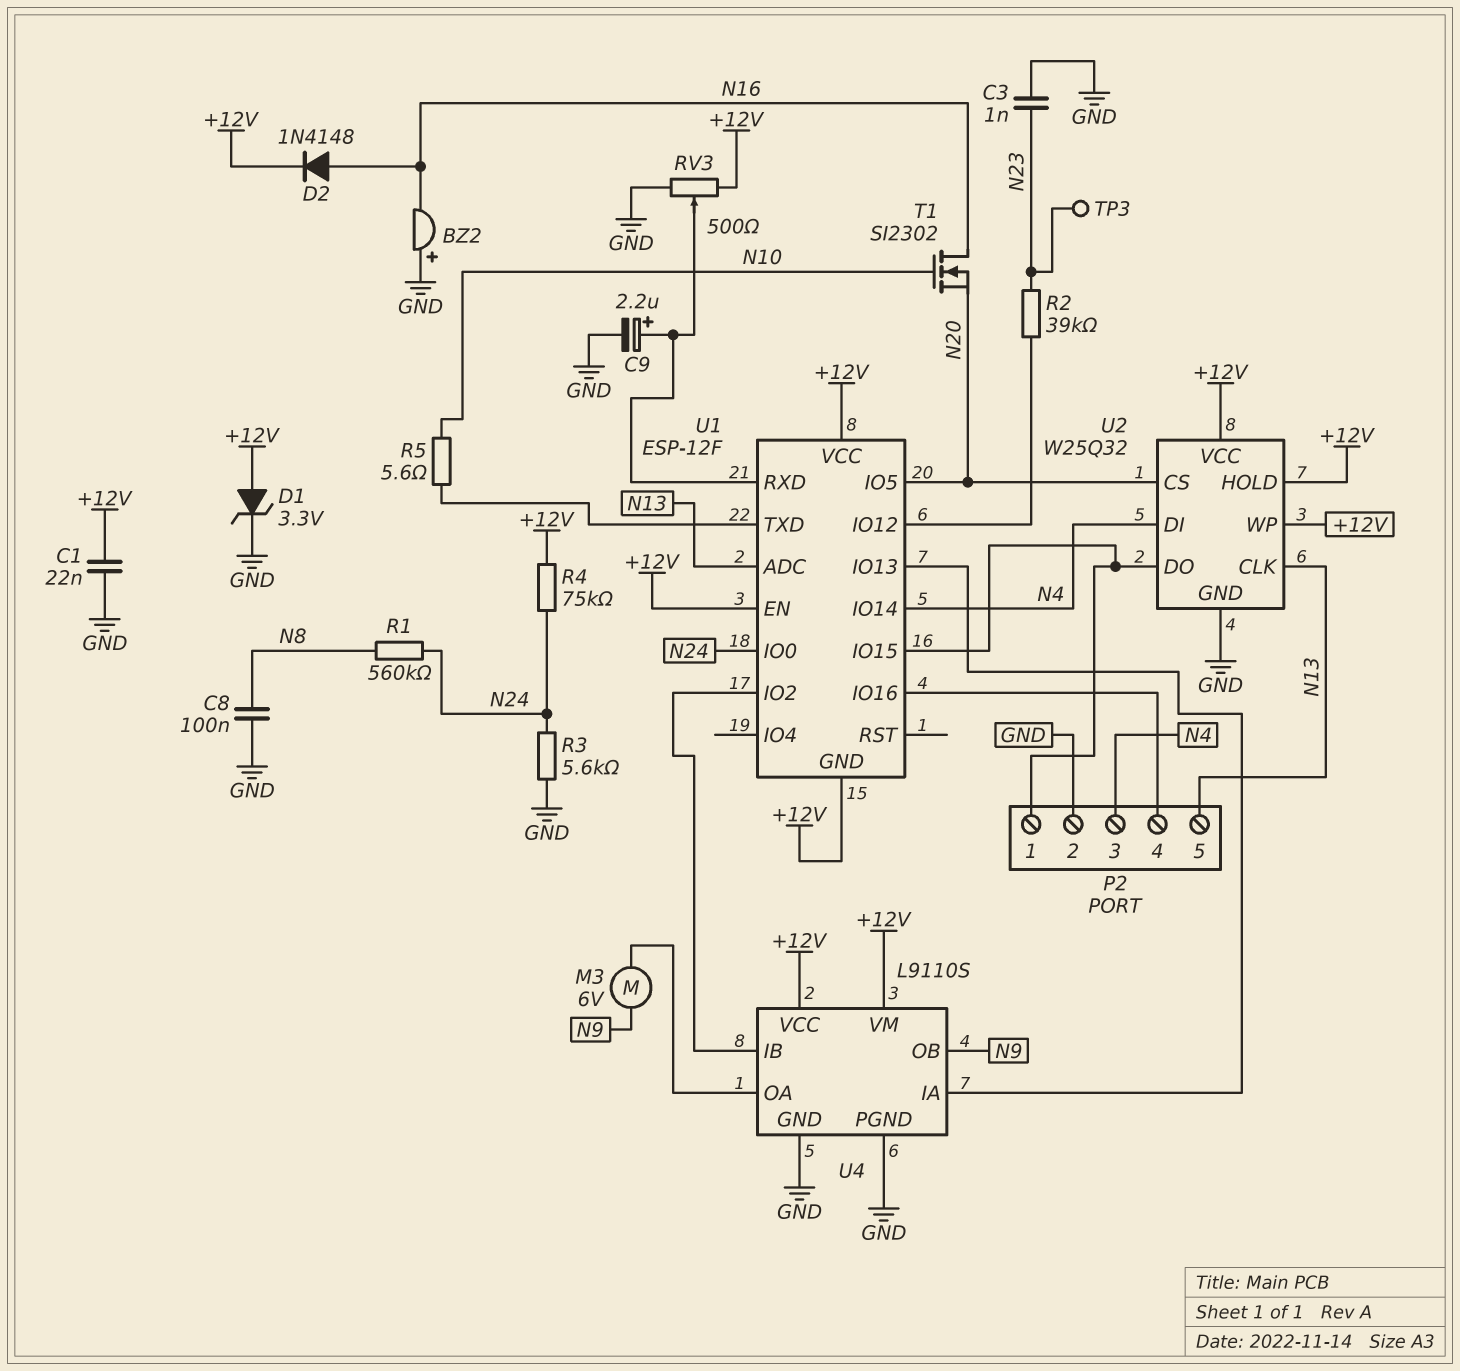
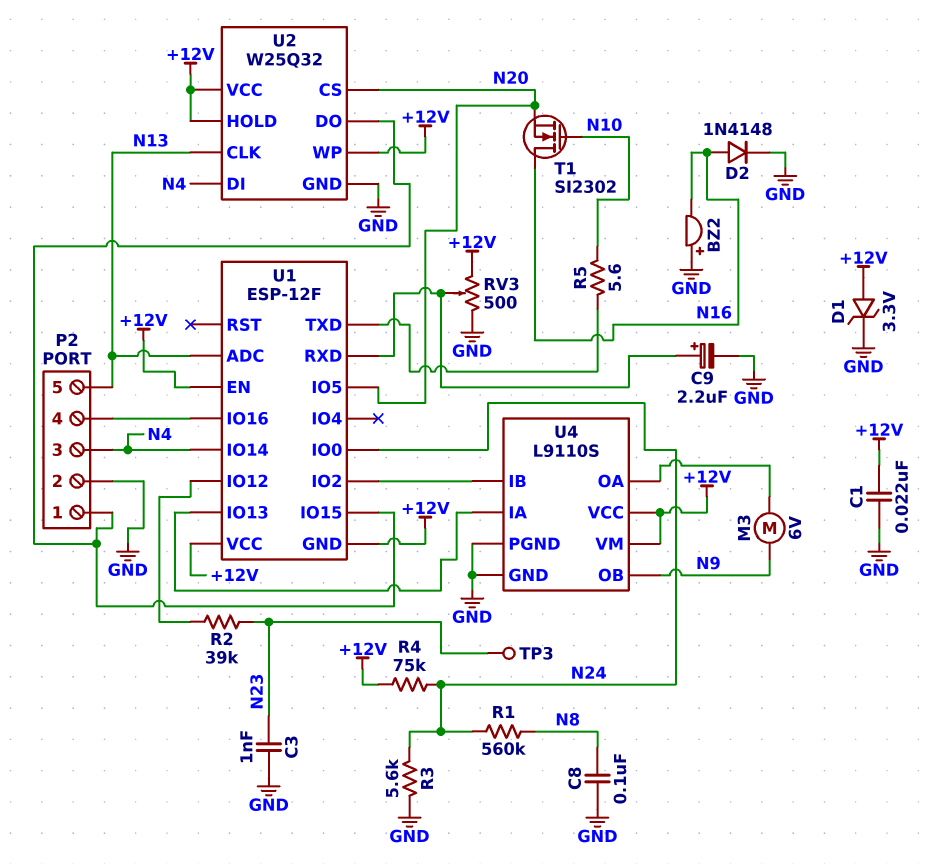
D2: diode 1N4148 (A N16, K +12V) -> diode 1N4148 (A N16, K GND)

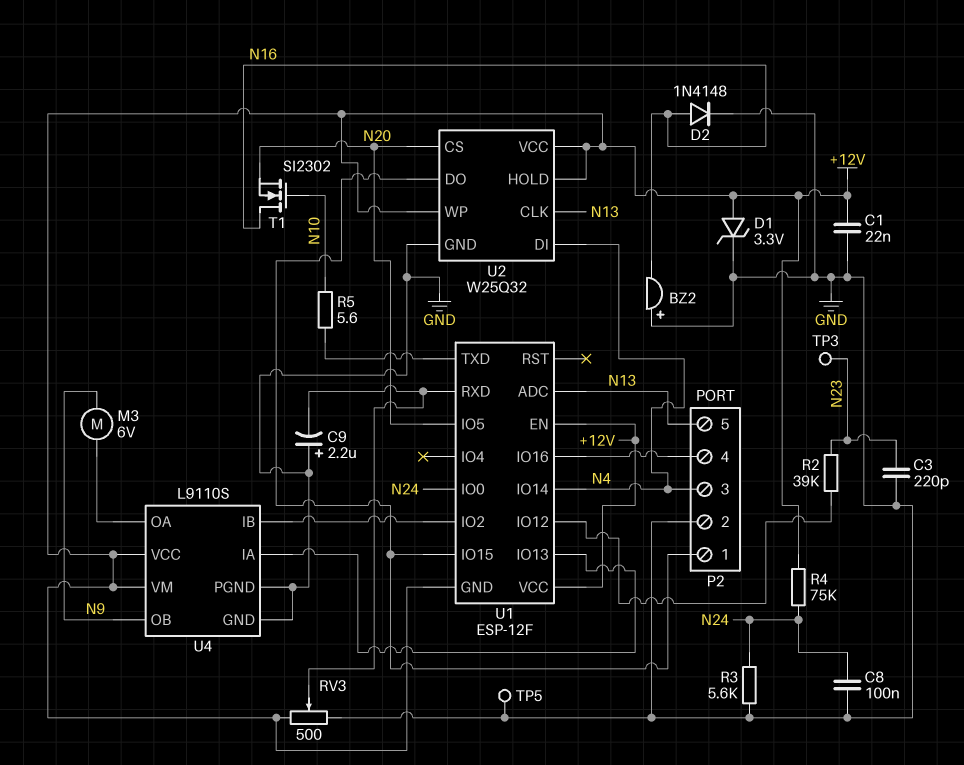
C3: 1nF (GND, N23) -> 220pF (GND, N23)
C8: 100nF (GND, N8) -> 100nF (GND, N24)
C9: 2.2uF (plus U1/RXD, minus GND) -> 2.2uF (plus GND, minus U1/RXD)
R1: 560k (N8, N24) -> none
TP5: none -> test point (GND)

